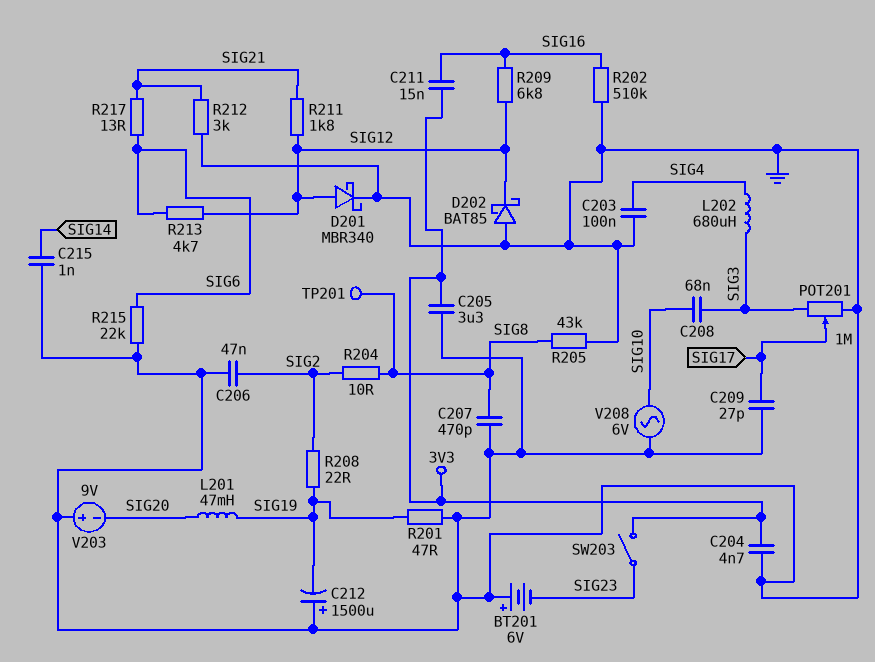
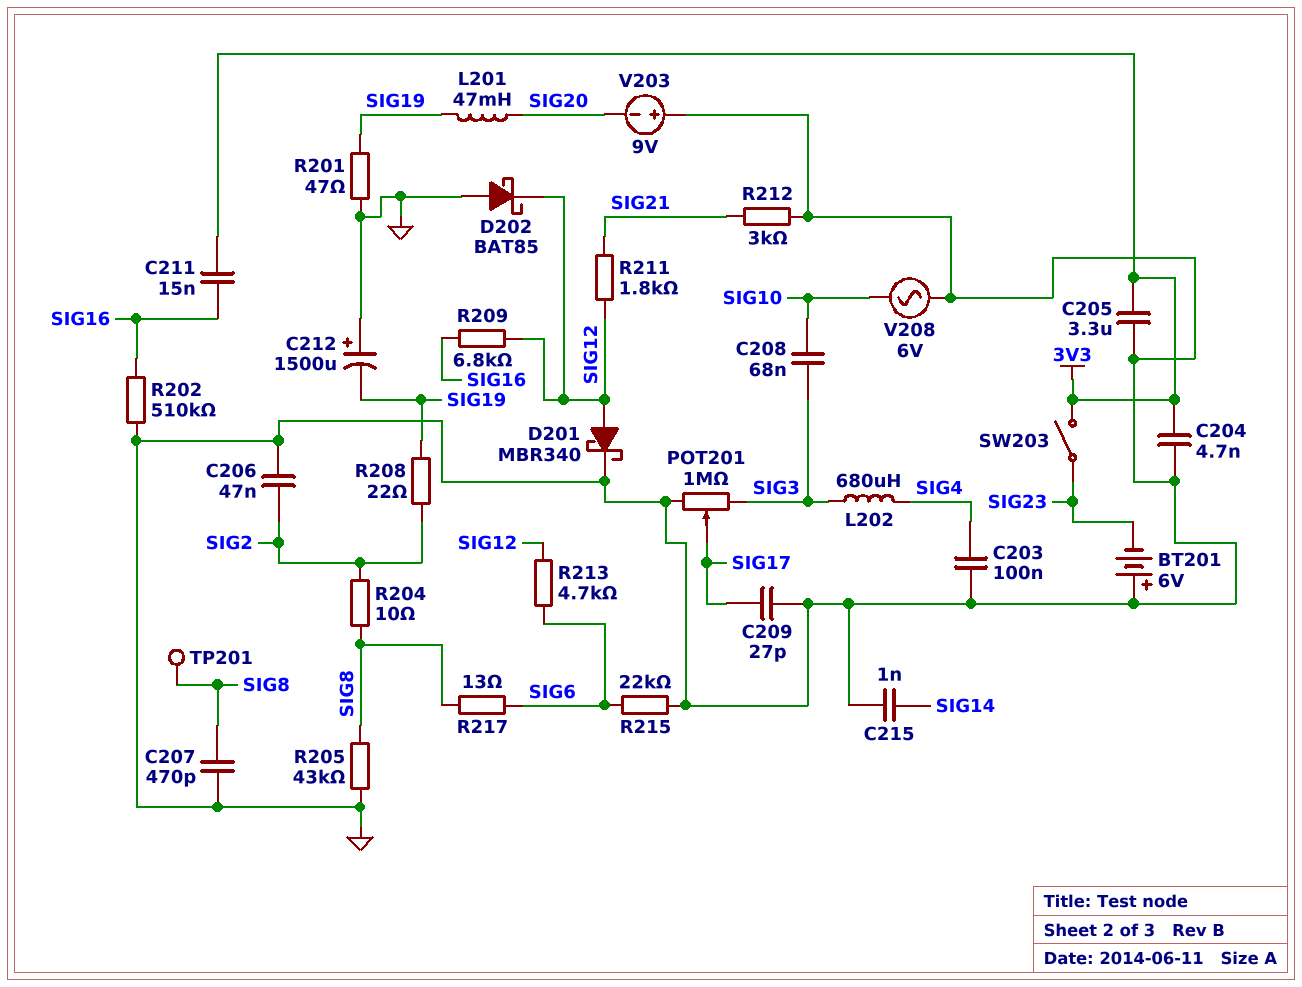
R217: 13 (SIG6, SIG21) -> 13 (SIG6, SIG8)

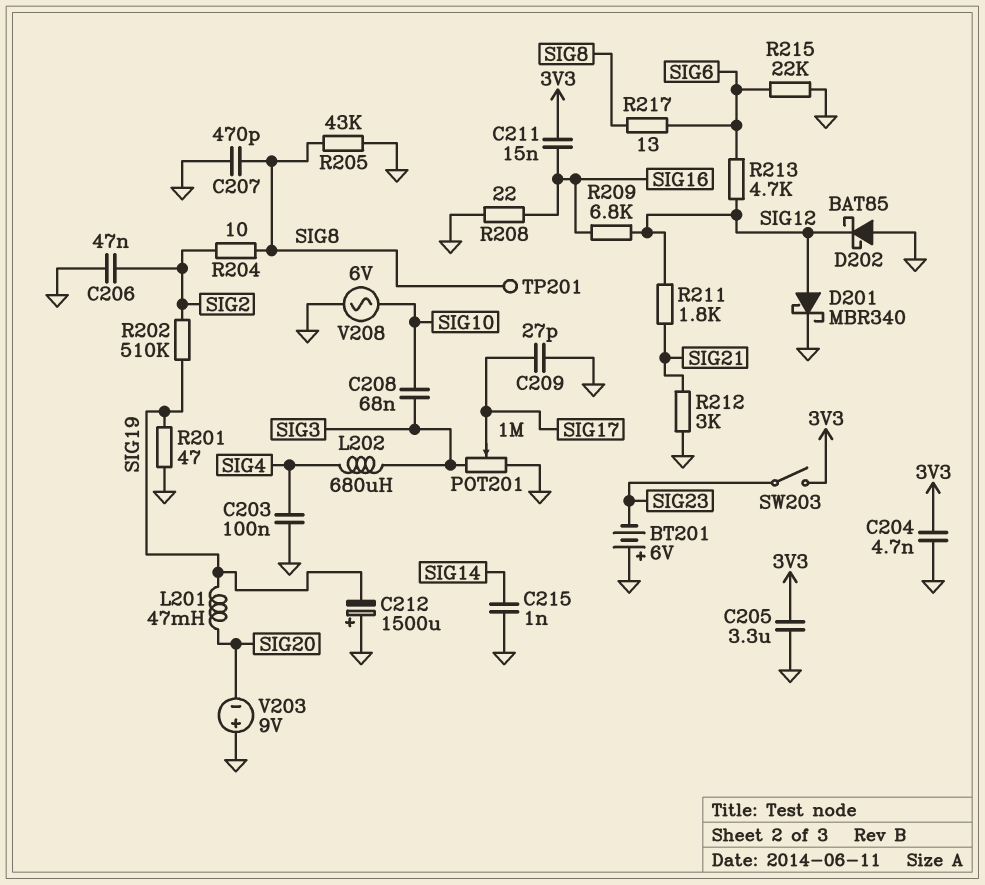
R202: 510k (GND, SIG16) -> 510k (SIG2, SIG19)
R208: 22 (SIG2, SIG19) -> 22 (GND, SIG16)

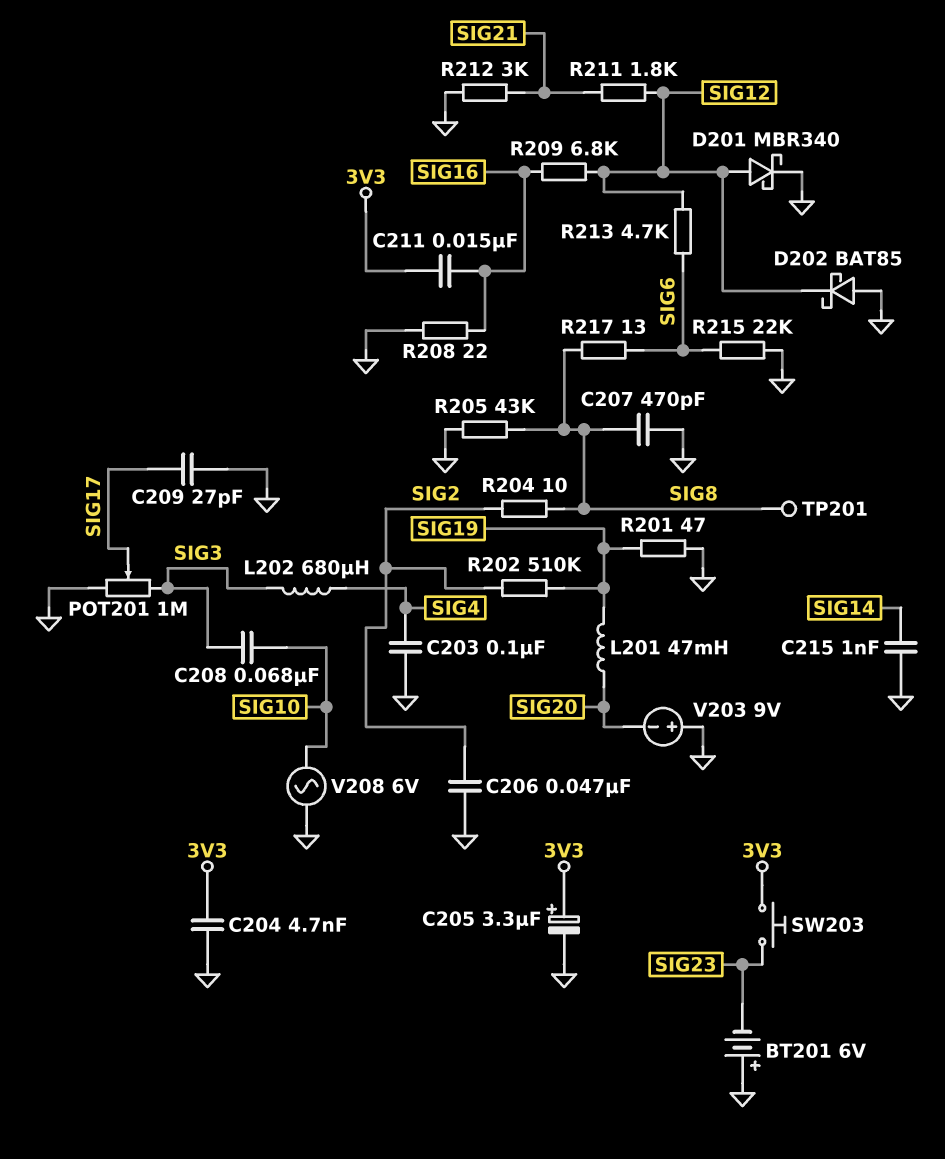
C205: 3.3uF (3V3, GND) -> 3.3uF (plus 3V3, minus GND)
C212: 1500uF (plus GND, minus SIG19) -> none
SW203: switch (3V3, SIG23) -> button (3V3, SIG23)

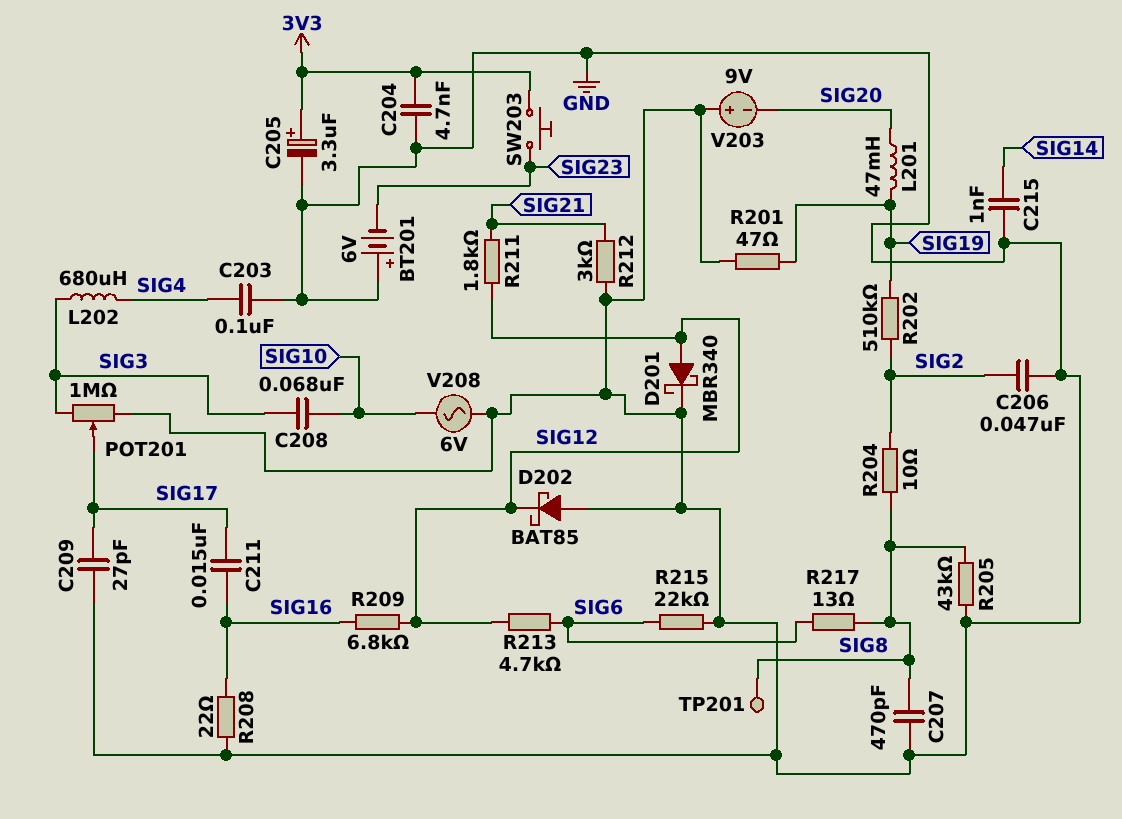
C211: 15nF (3V3, SIG16) -> 15nF (SIG16, SIG17)

